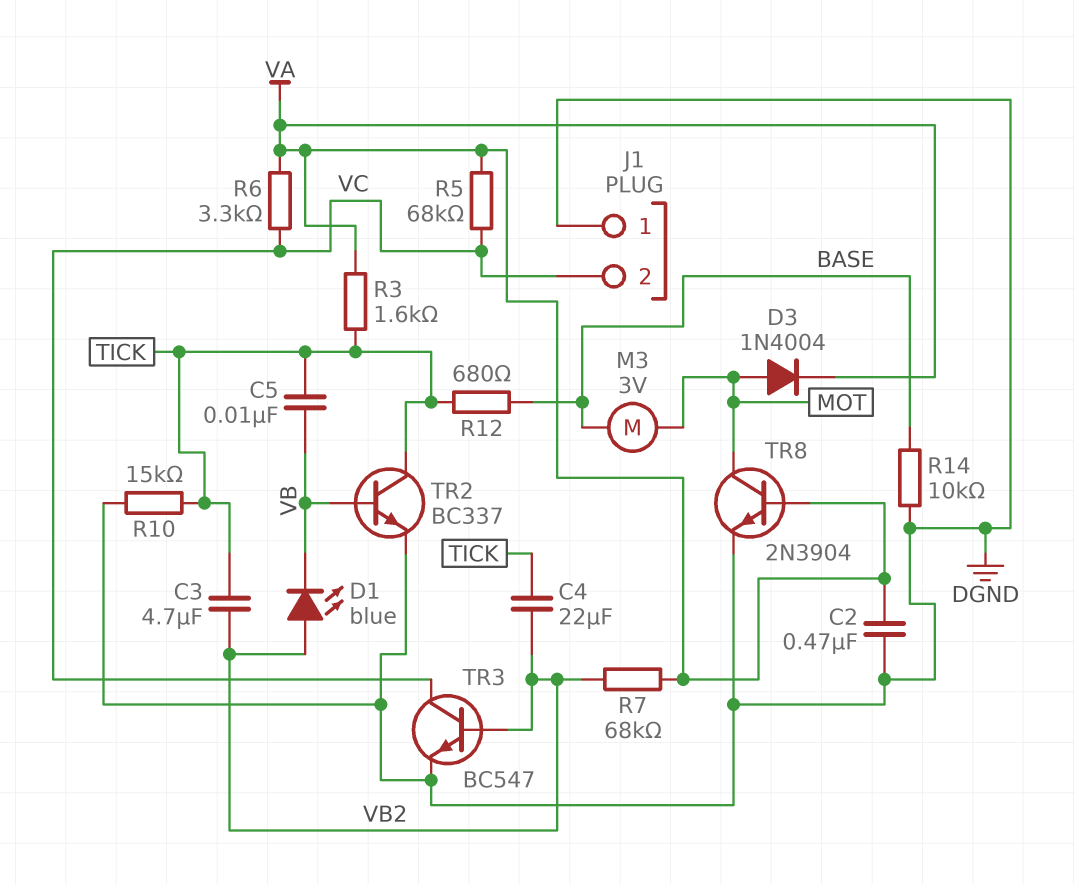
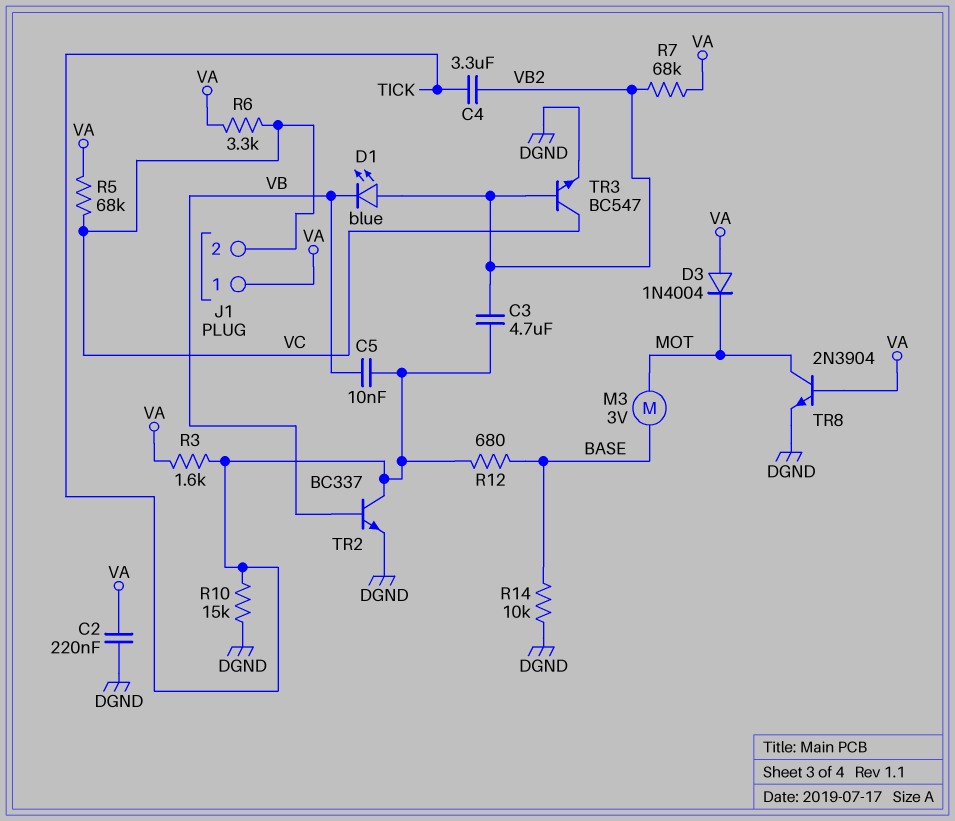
C2: 470nF (DGND, VA) -> 220nF (DGND, VA)
C4: 22uF (TICK, VB2) -> 3.3uF (TICK, VB2)
D3: diode 1N4004 (A MOT, K VA) -> diode 1N4004 (A VA, K MOT)
J1 pin 1: DGND -> VA

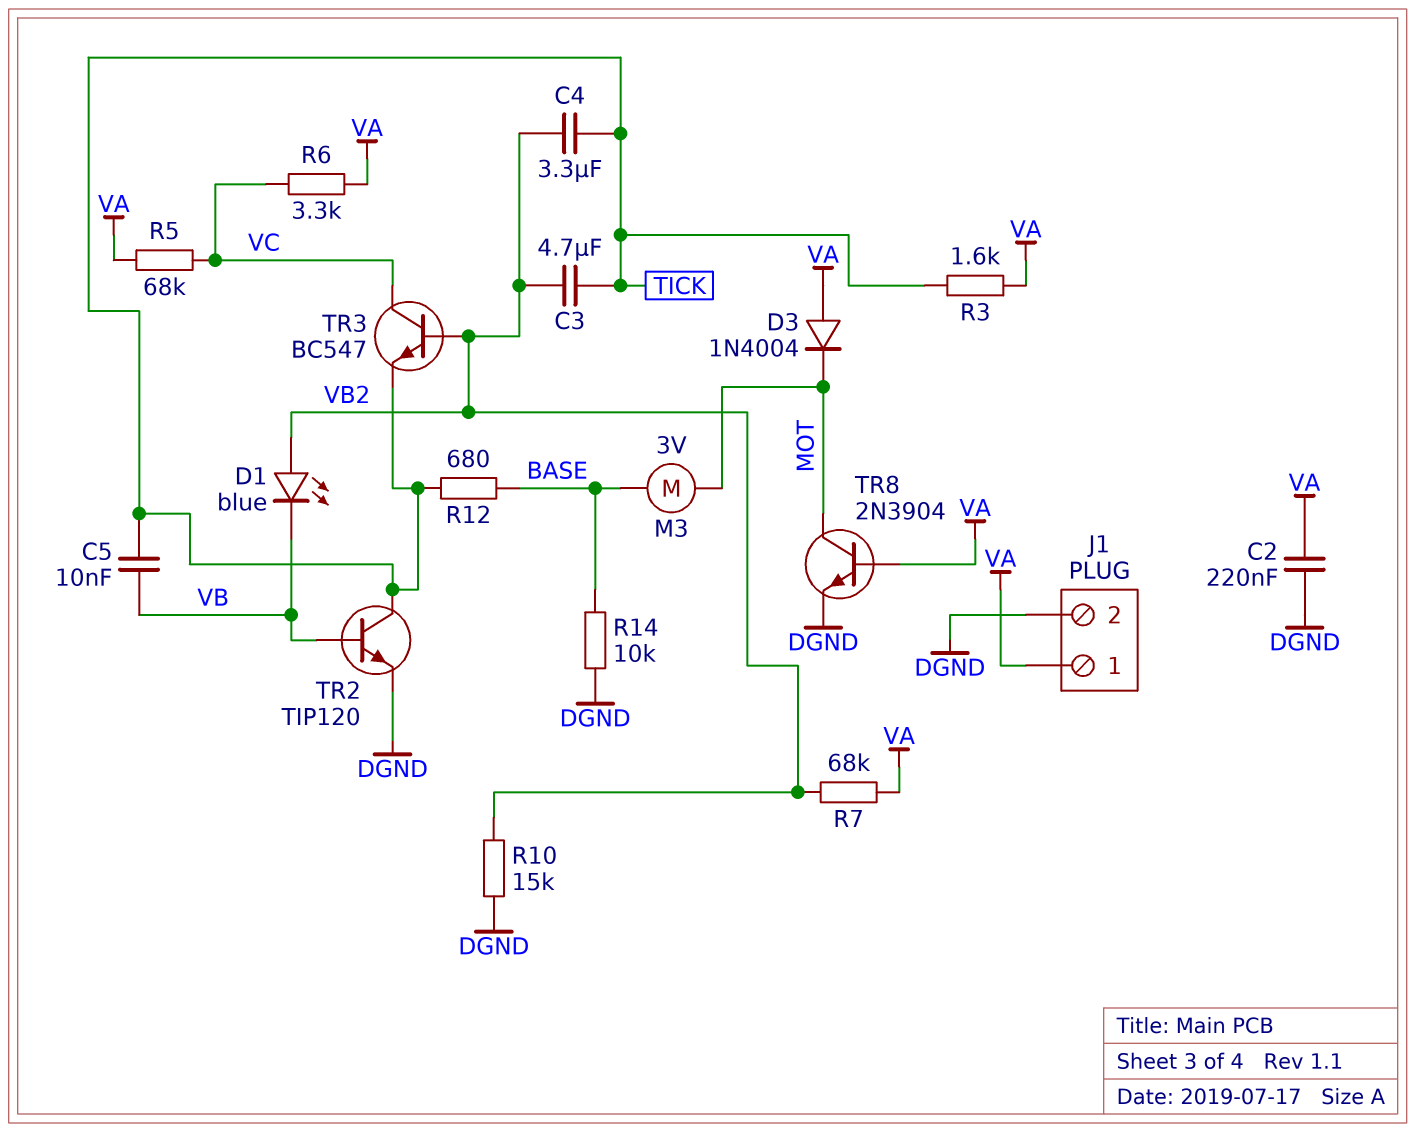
J1 pin 2: VC -> DGND
R10: 15k (DGND, TICK) -> 15k (DGND, VB2)
TR2: NPN BC337 (B VB, C TICK, E DGND) -> NPN TIP120 (B VB, C TICK, E DGND)
TR3: NPN BC547 (B VB2, C VC, E DGND) -> NPN BC547 (B VB2, C VC, E TICK)

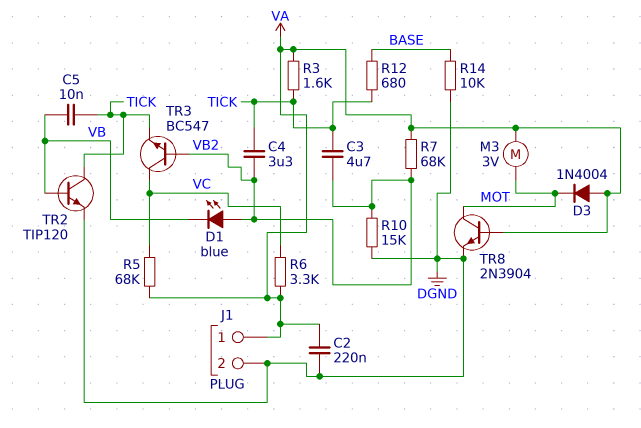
M3: motor 3V (BASE, MOT) -> motor 3V (MOT, VA)

